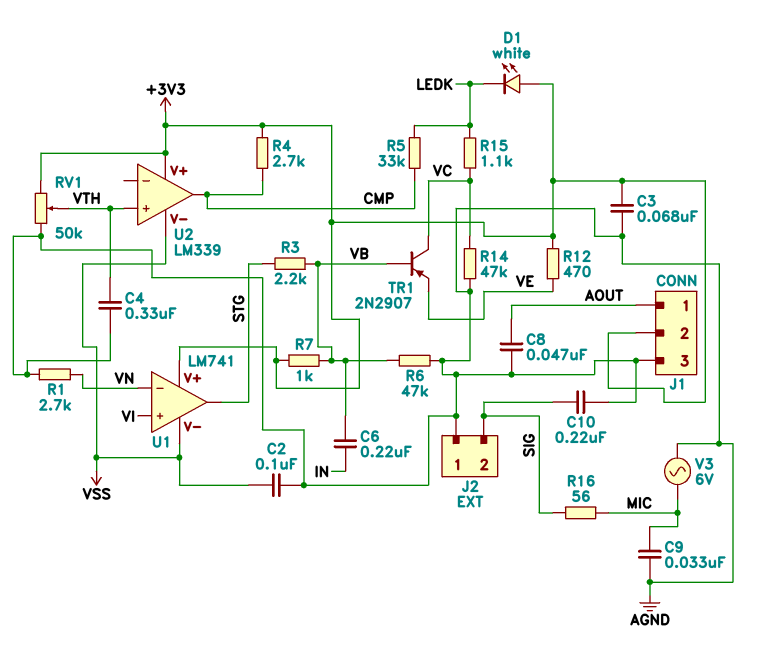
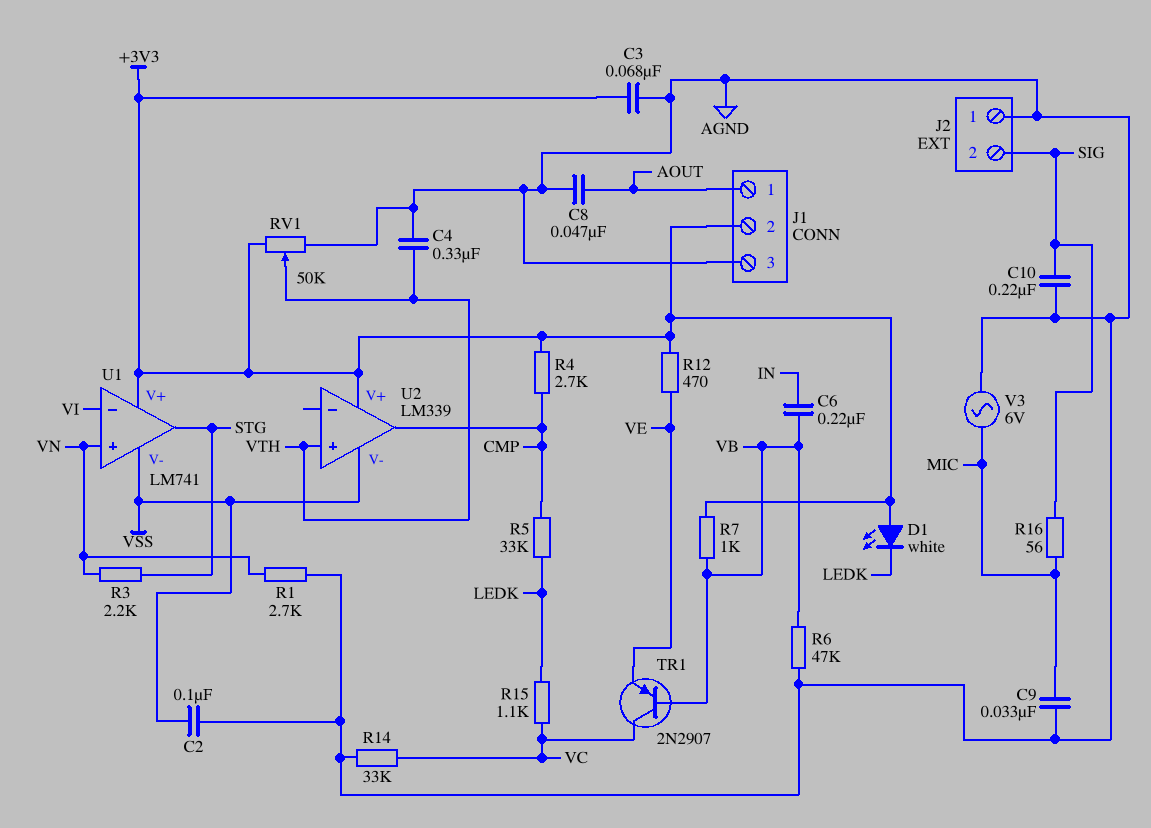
R3: 2.2k (STG, VB) -> 2.2k (STG, VN)
R14: 47k (AGND, VC) -> 33k (AGND, VC)
U1 pin in+: VI -> VN
U1 pin in-: VN -> VI

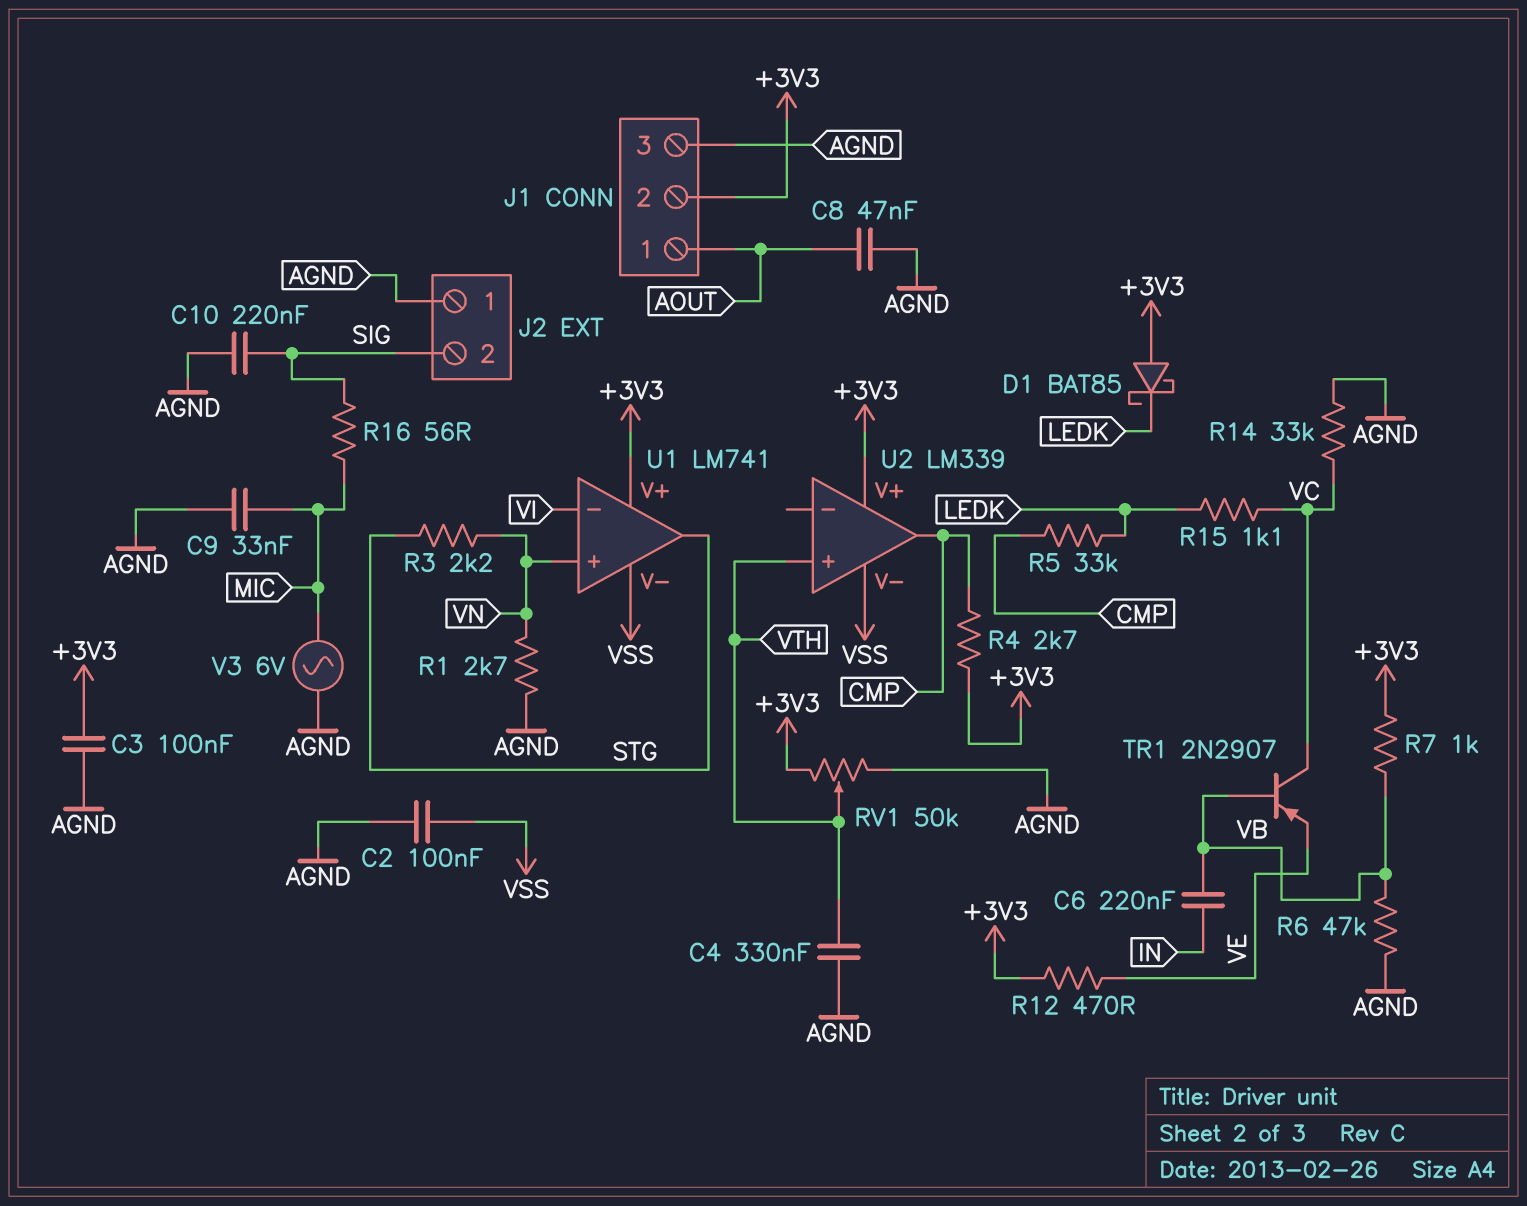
C3: 68nF (+3V3, AGND) -> 100nF (+3V3, AGND)
D1: LED white (A +3V3, K LEDK) -> schottky BAT85 (A +3V3, K LEDK)

